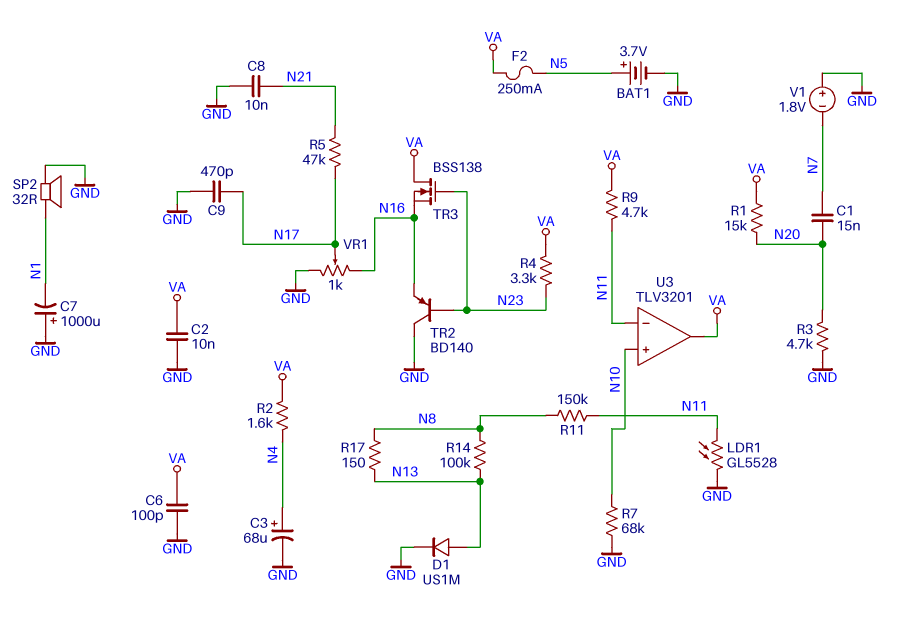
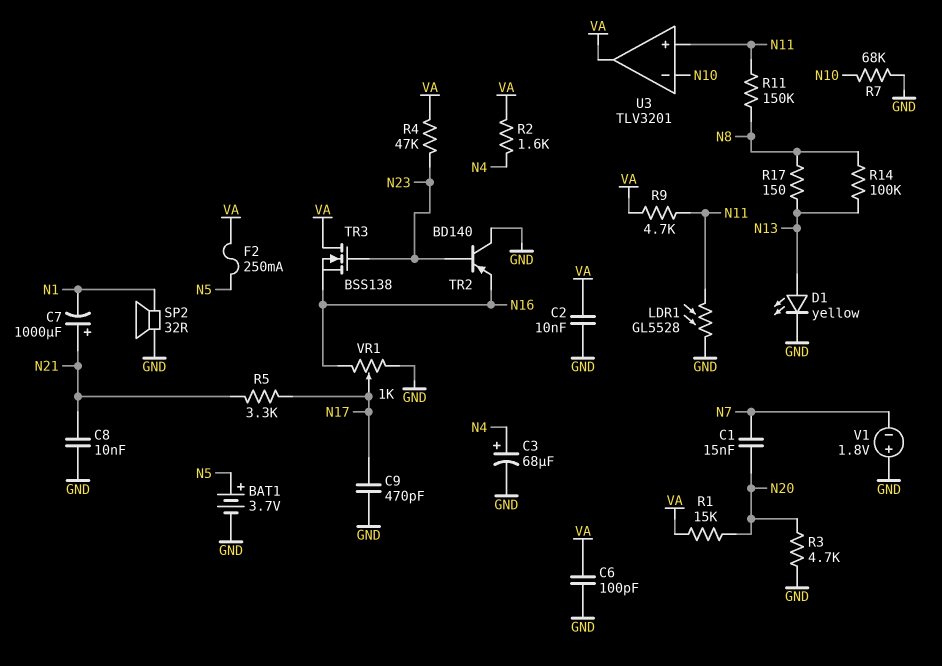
C7: 1000uF (plus GND, minus N1) -> 1000uF (plus N21, minus N1)
D1: diode US1M (A N13, K GND) -> LED yellow (A N13, K GND)
R4: 3.3k (N23, VA) -> 47k (N23, VA)
R5: 47k (N17, N21) -> 3.3k (N17, N21)
U3 pin in+: N10 -> N11
U3 pin in-: N11 -> N10

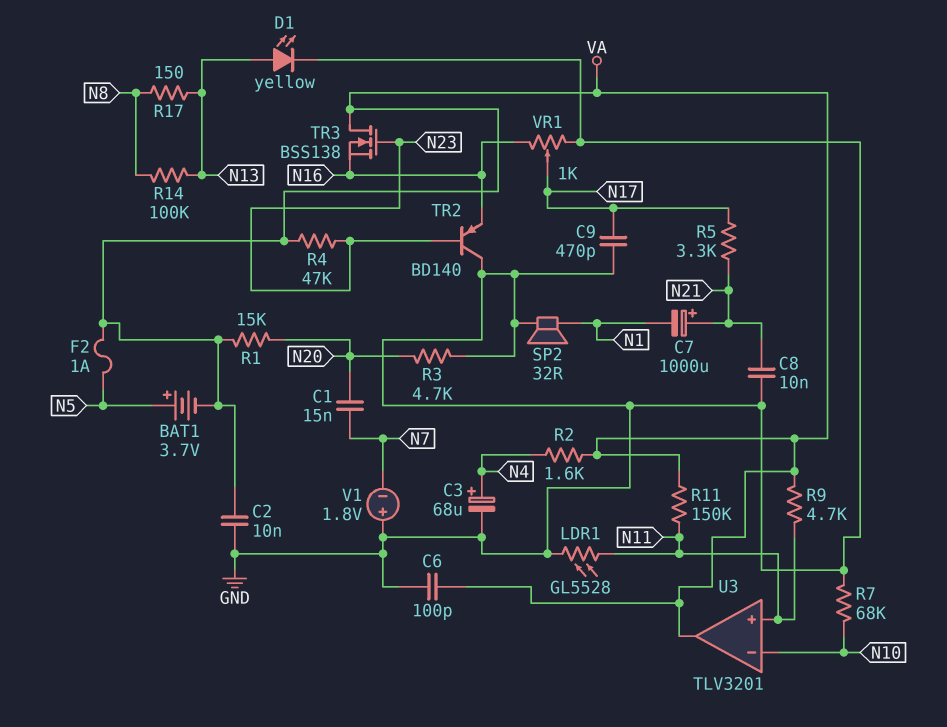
BAT1: 3.7V (plus N5, minus GND) -> 3.7V (plus N5, minus VA)
F2: 250mA (N5, VA) -> 1A (N5, VA)
R11: 150k (N8, N11) -> 150k (N11, VA)

